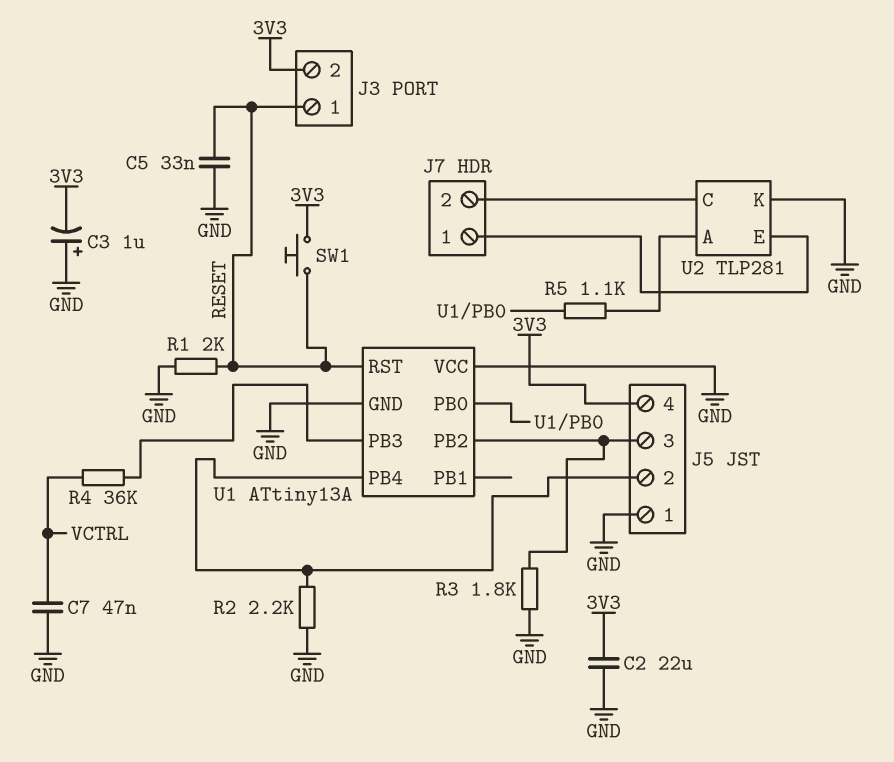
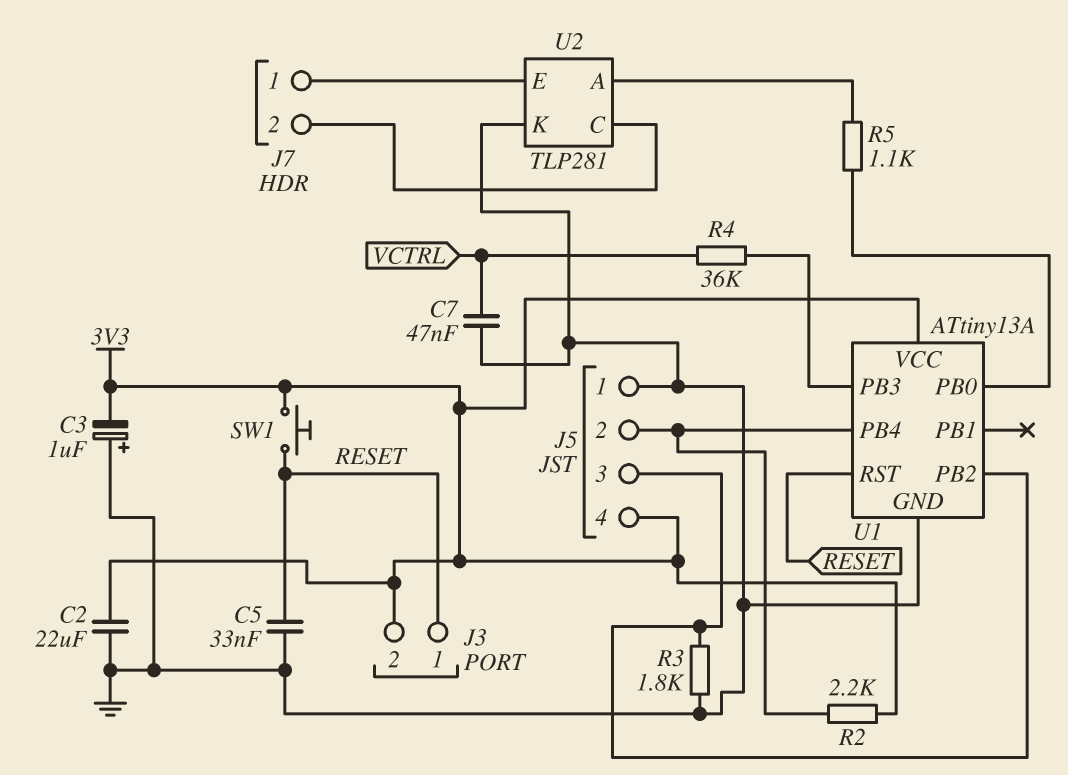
R1: 2k (GND, RESET) -> none
R2: 2.2k (GND, J5/2) -> 2.2k (3V3, J5/2)
U1 pin VCC: GND -> 3V3

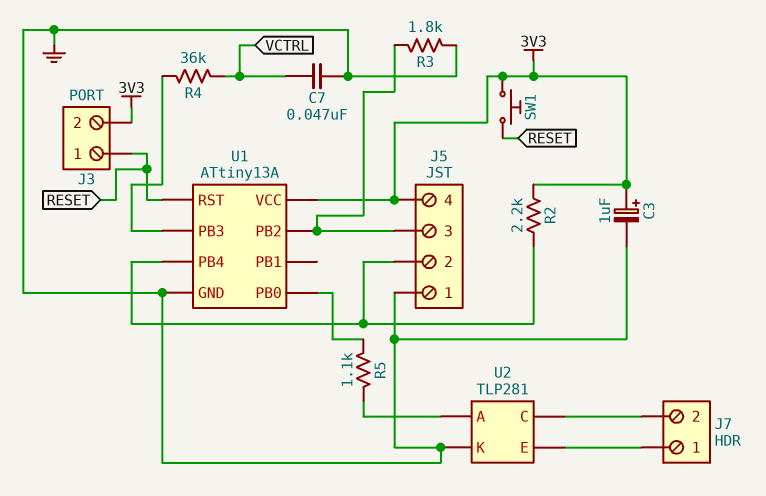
C2: 22uF (3V3, GND) -> none
C3: 1uF (plus GND, minus 3V3) -> 1uF (plus 3V3, minus GND)
C5: 33nF (GND, RESET) -> none

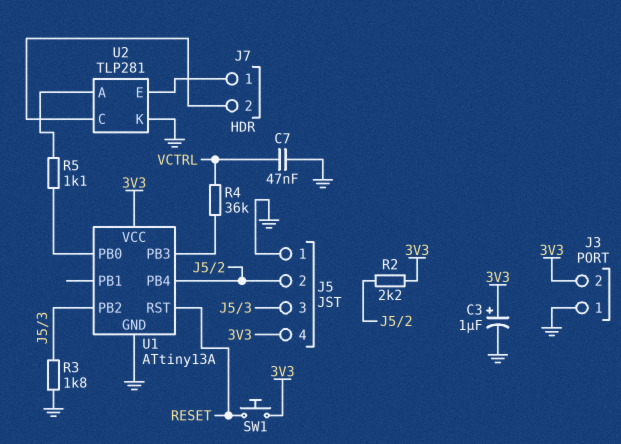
J3 pin 1: RESET -> GND

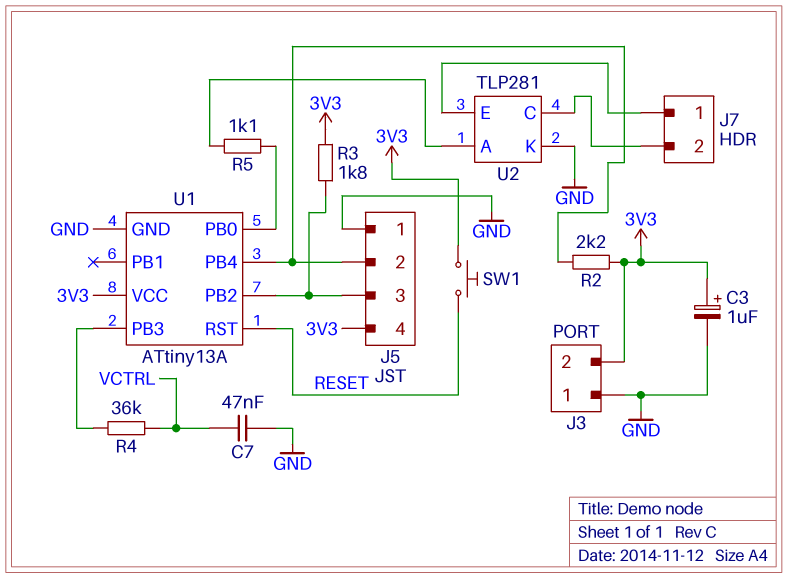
R3: 1.8k (GND, J5/3) -> 1.8k (3V3, J5/3)

